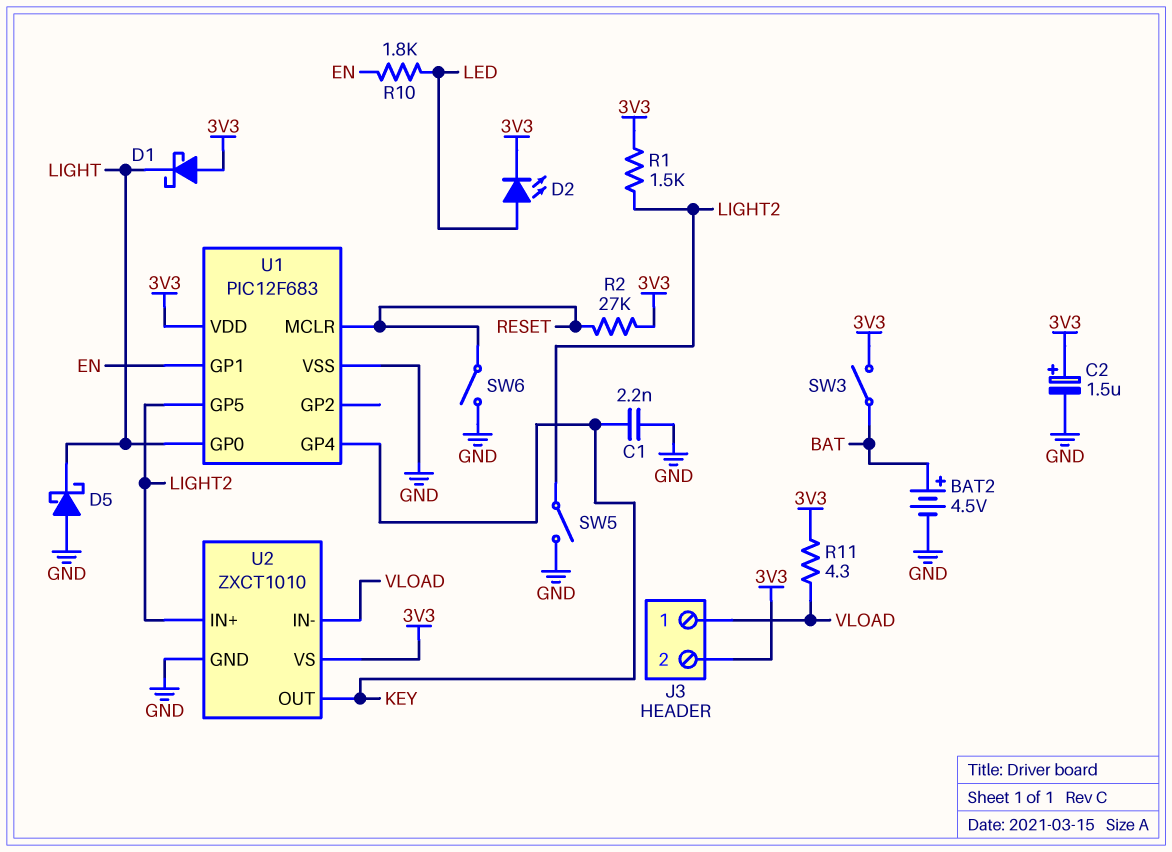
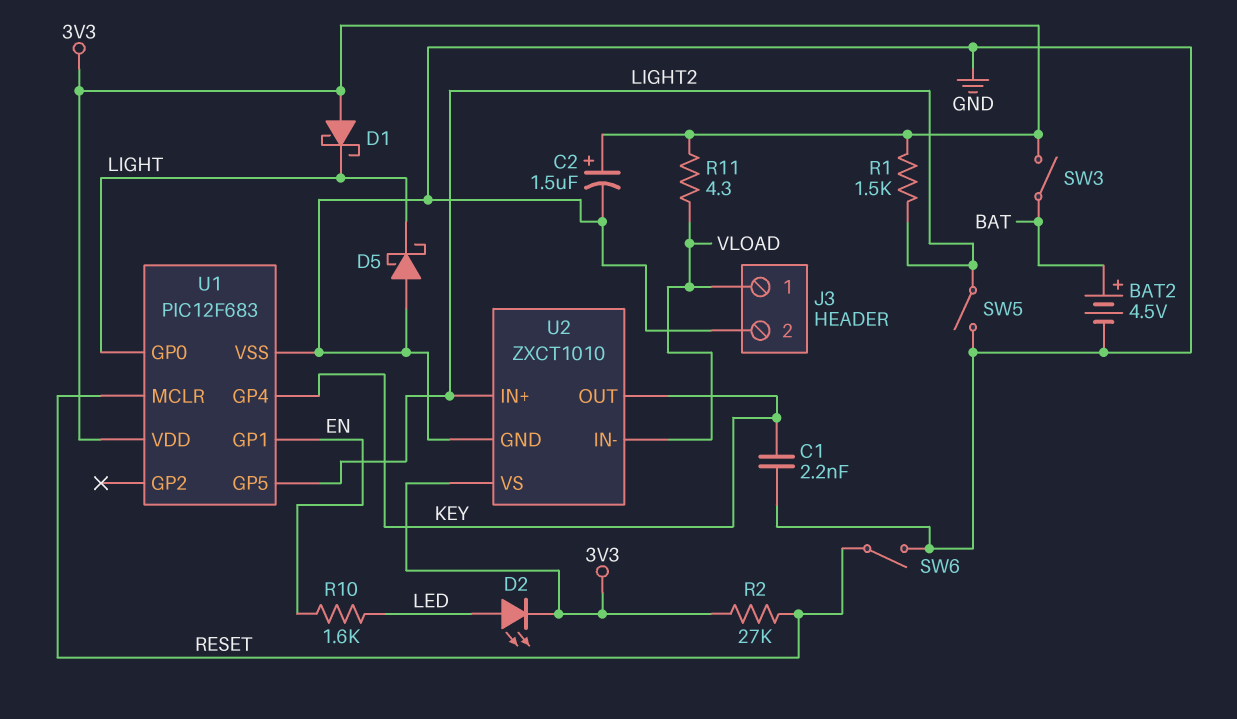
J3 pin 2: 3V3 -> GND
R10: 1.8k (EN, LED) -> 1.6k (EN, LED)

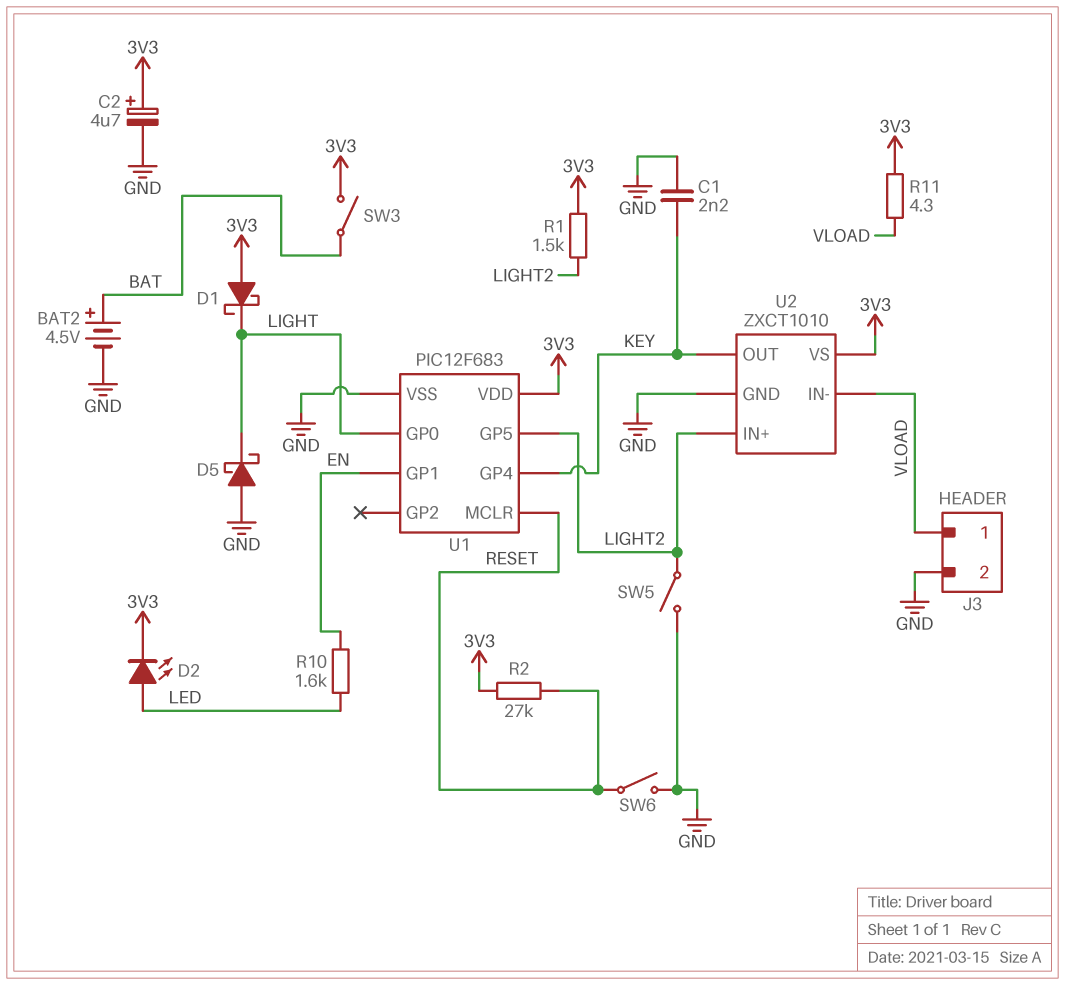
C2: 1.5uF (plus 3V3, minus GND) -> 4.7uF (plus 3V3, minus GND)

